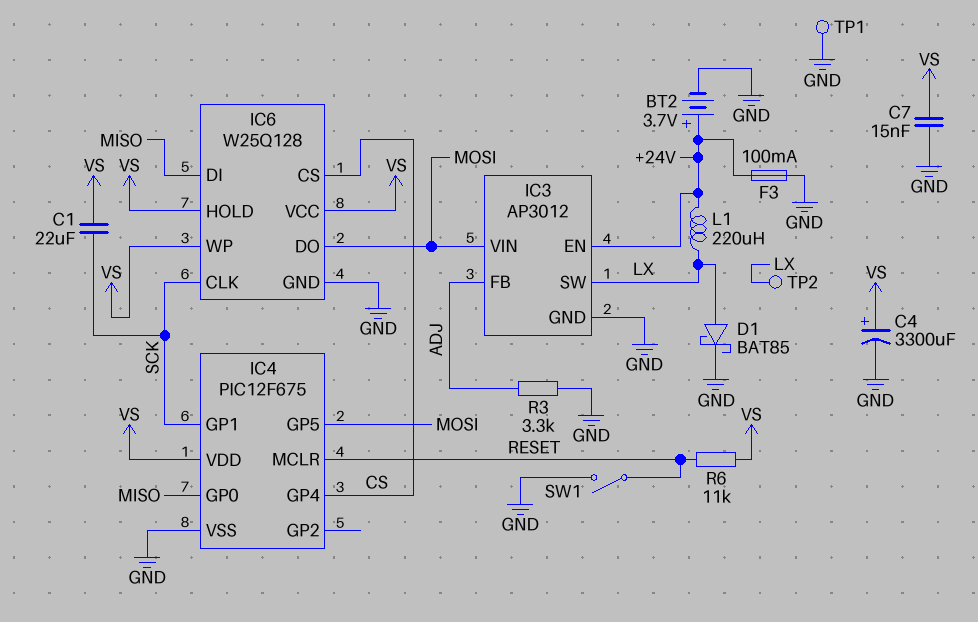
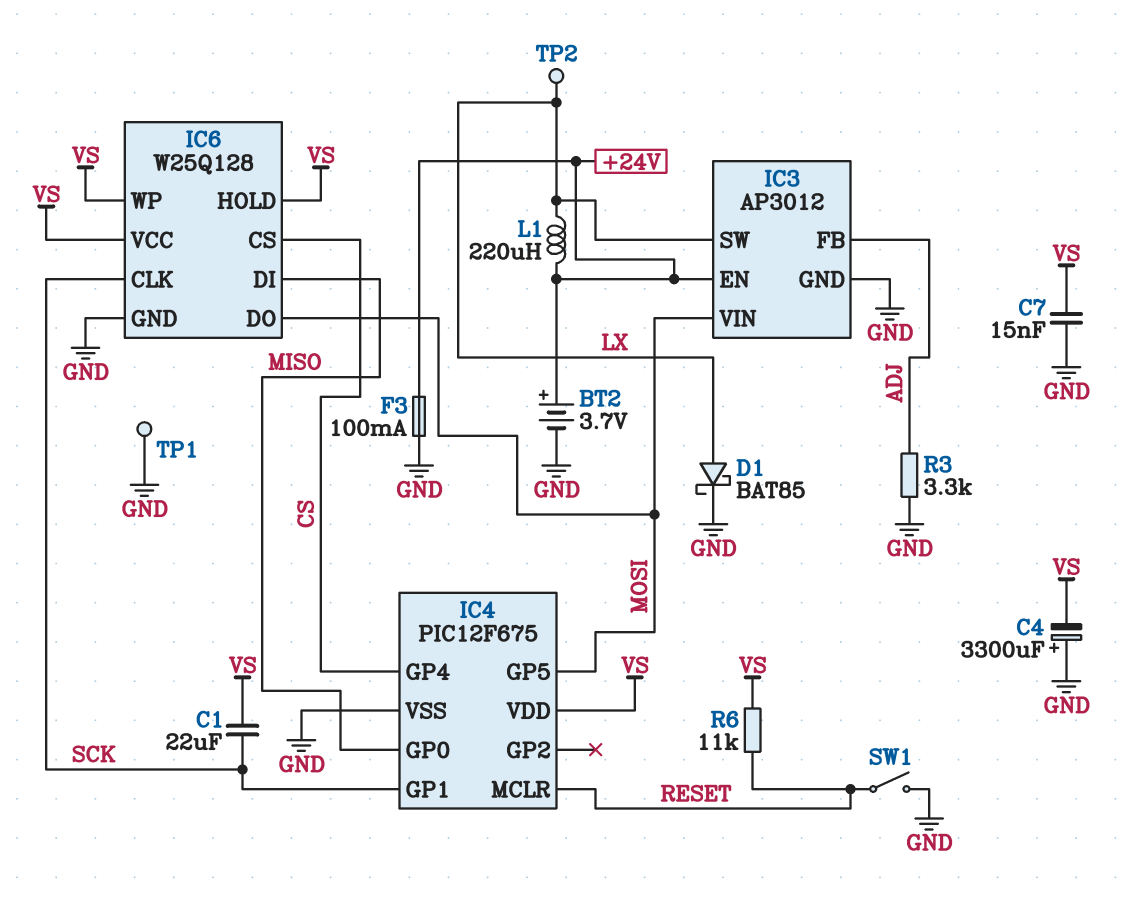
C4: 3300uF (plus VS, minus GND) -> 3300uF (plus GND, minus VS)

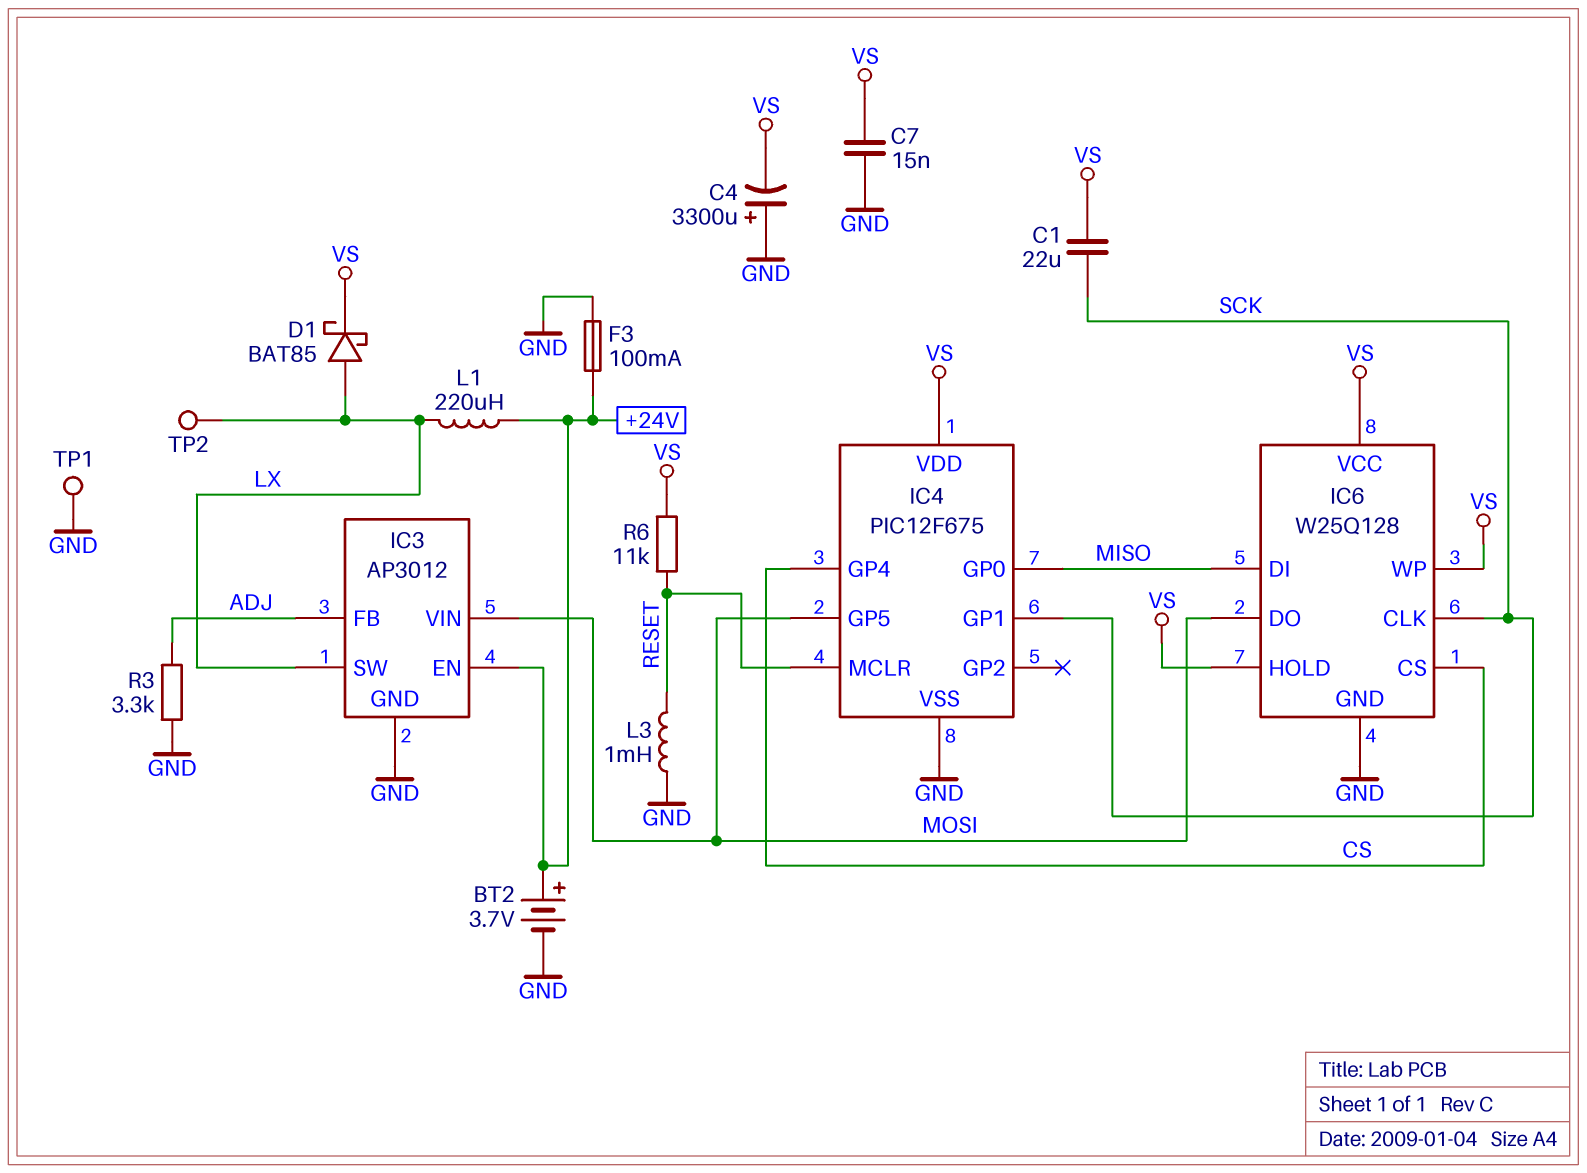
D1: schottky BAT85 (A LX, K GND) -> schottky BAT85 (A LX, K VS)
L3: none -> 1mH (GND, RESET)
SW1: switch (GND, RESET) -> none

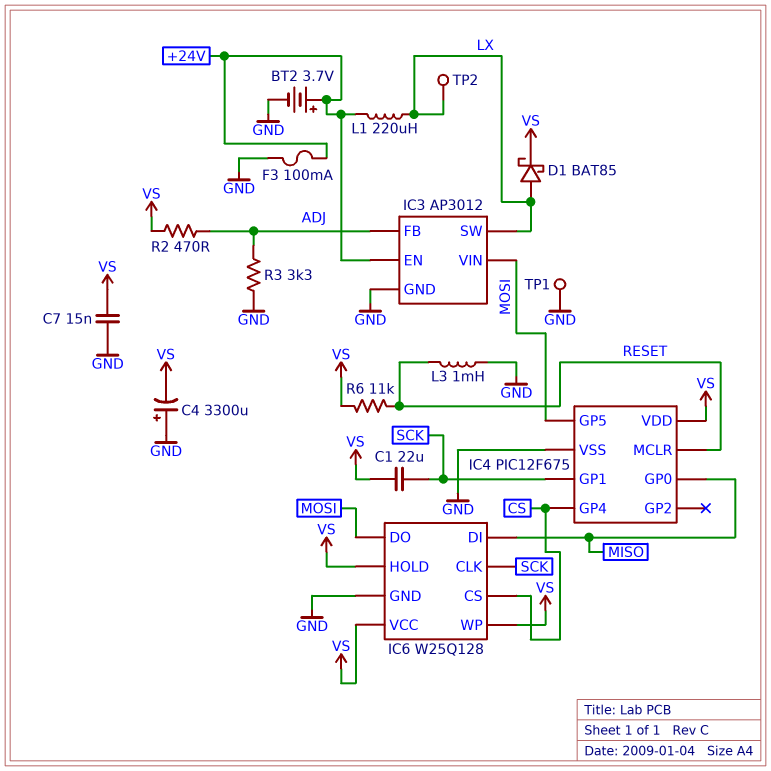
R2: none -> 470 (ADJ, VS)

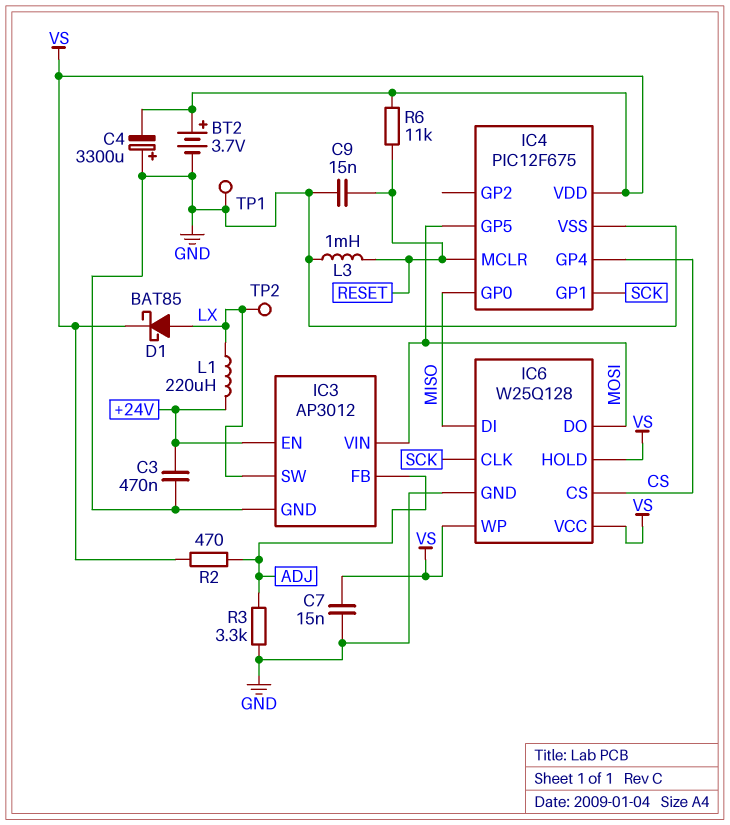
BT2: 3.7V (plus +24V, minus GND) -> 3.7V (plus VS, minus GND)
C1: 22uF (SCK, VS) -> none
C3: none -> 470nF (+24V, GND)
C9: none -> 15nF (GND, RESET)
F3: 100mA (+24V, GND) -> none

